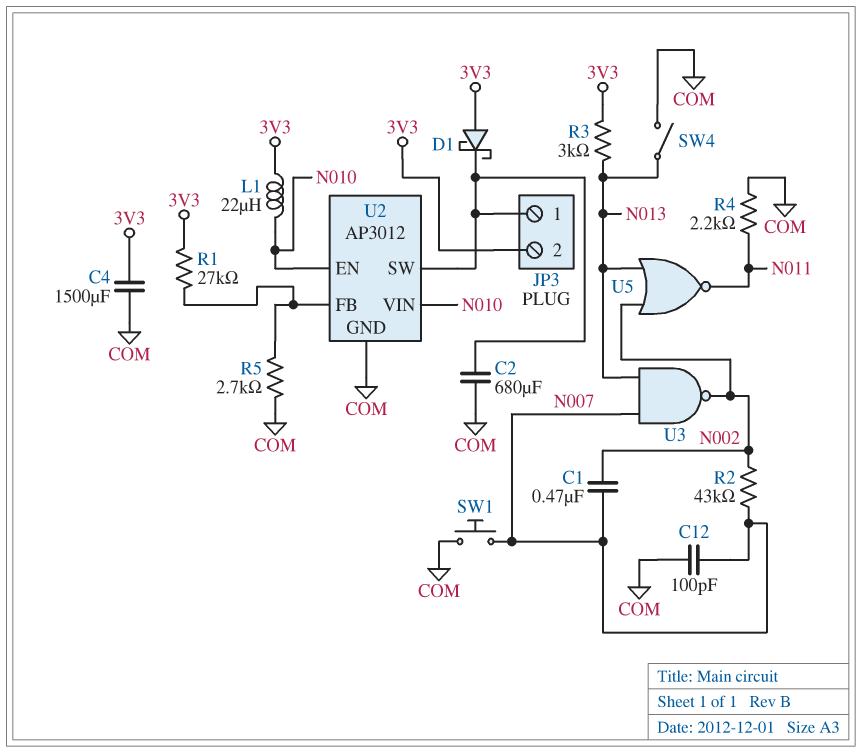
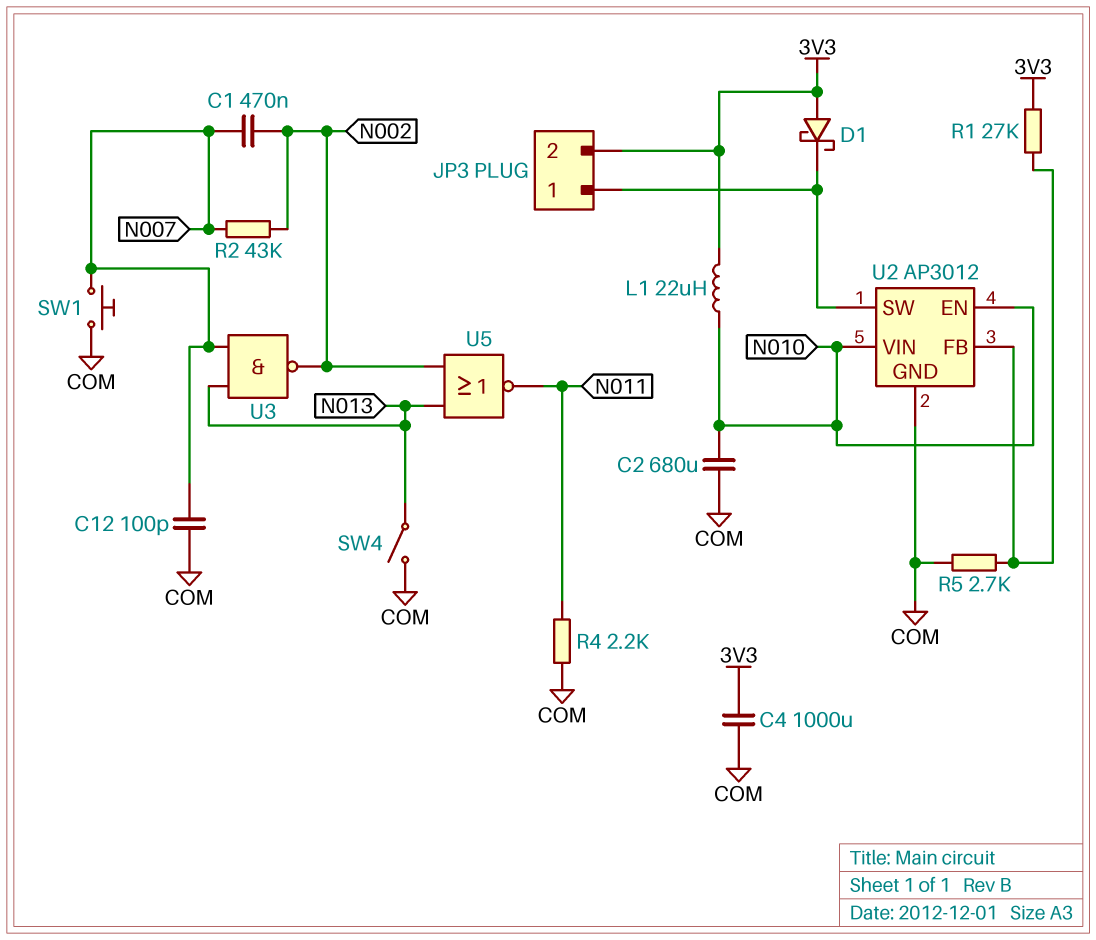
C2: 680uF (COM, JP3/1) -> 680uF (COM, N010)
C4: 1500uF (3V3, COM) -> 1000uF (3V3, COM)
R3: 3k (3V3, N013) -> none

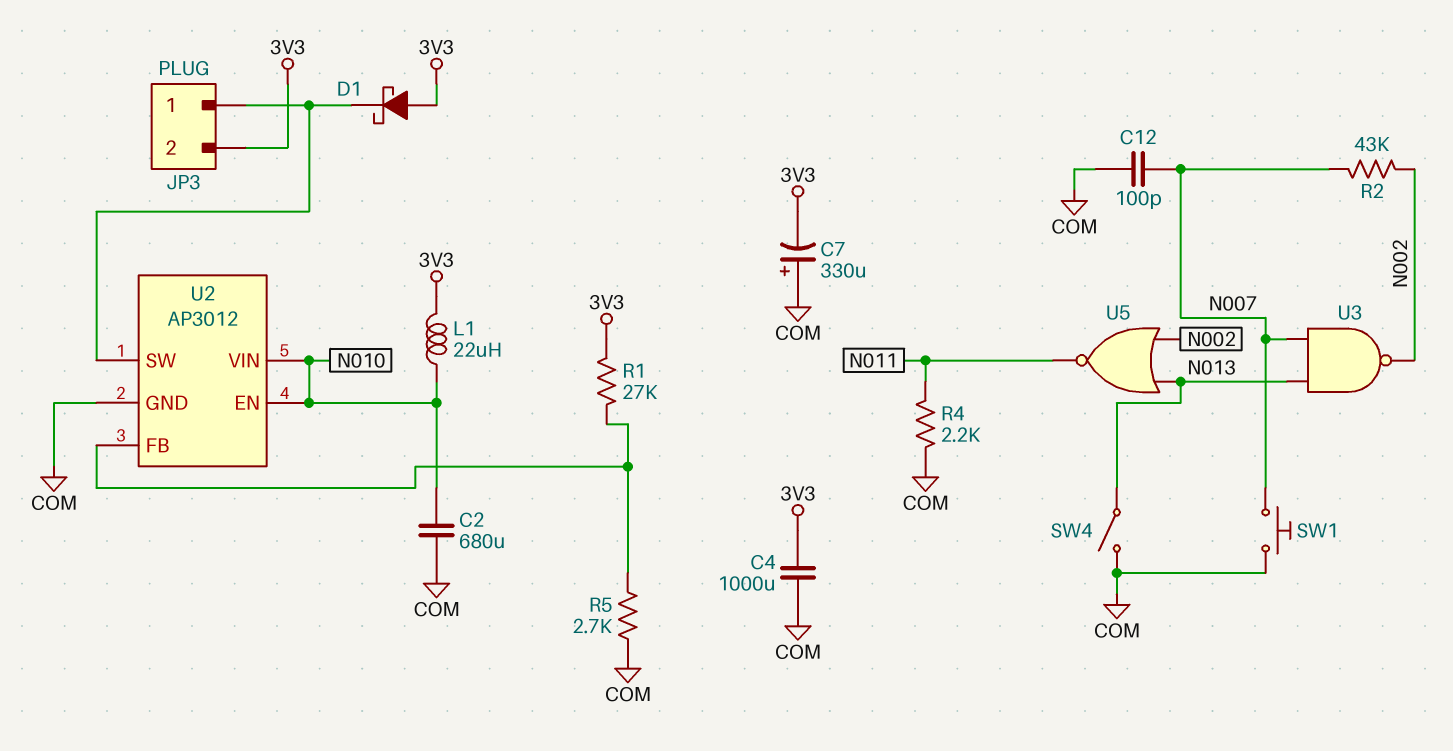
C1: 470nF (N002, N007) -> none
C7: none -> 330uF (plus COM, minus 3V3)

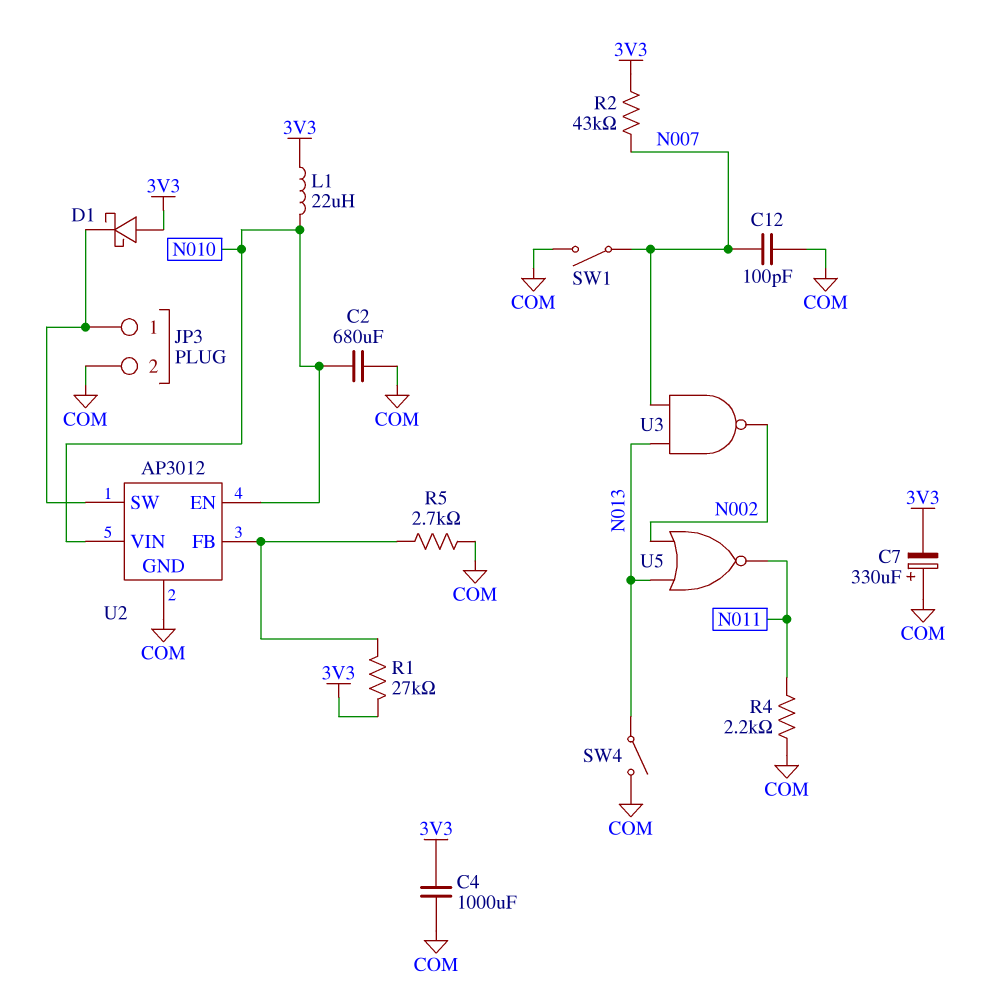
JP3 pin 2: 3V3 -> COM
R2: 43k (N002, N007) -> 43k (3V3, N007)
SW1: button (COM, N007) -> switch (COM, N007)

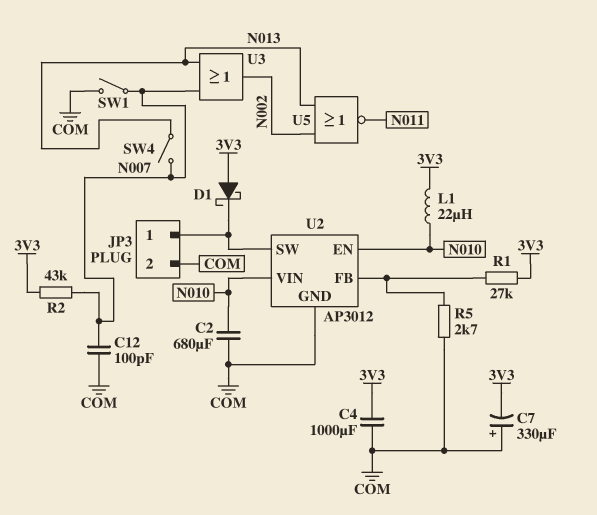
R4: 2.2k (COM, N011) -> none
SW4: switch (COM, N013) -> switch (N007, N013)
U3: NAND (in N007, in N013, out N002) -> OR (in N007, in N013, out N002)

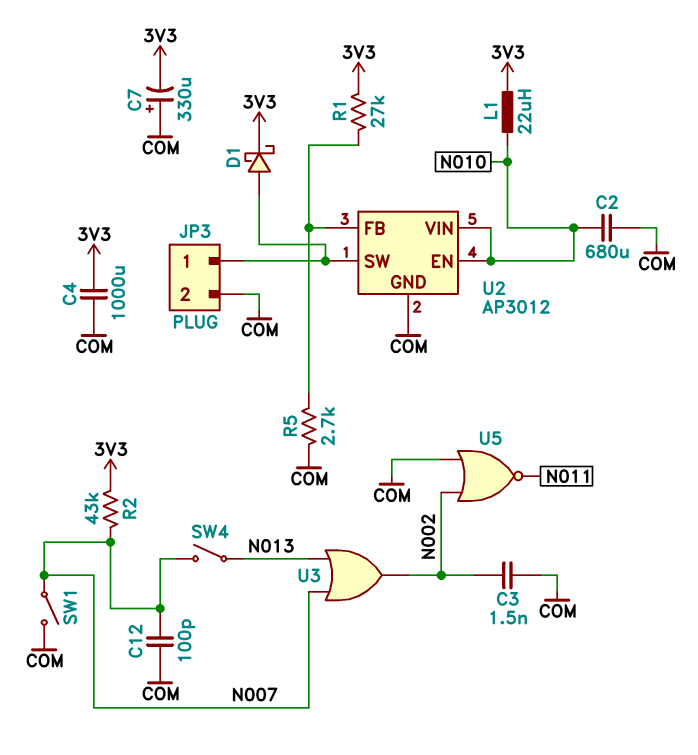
C3: none -> 1.5nF (COM, N002)
D1: schottky (A 3V3, K JP3/1) -> schottky (A JP3/1, K 3V3)
U5: NOR (in N002, in N013, out N011) -> NOR (in COM, in N002, out N011)

